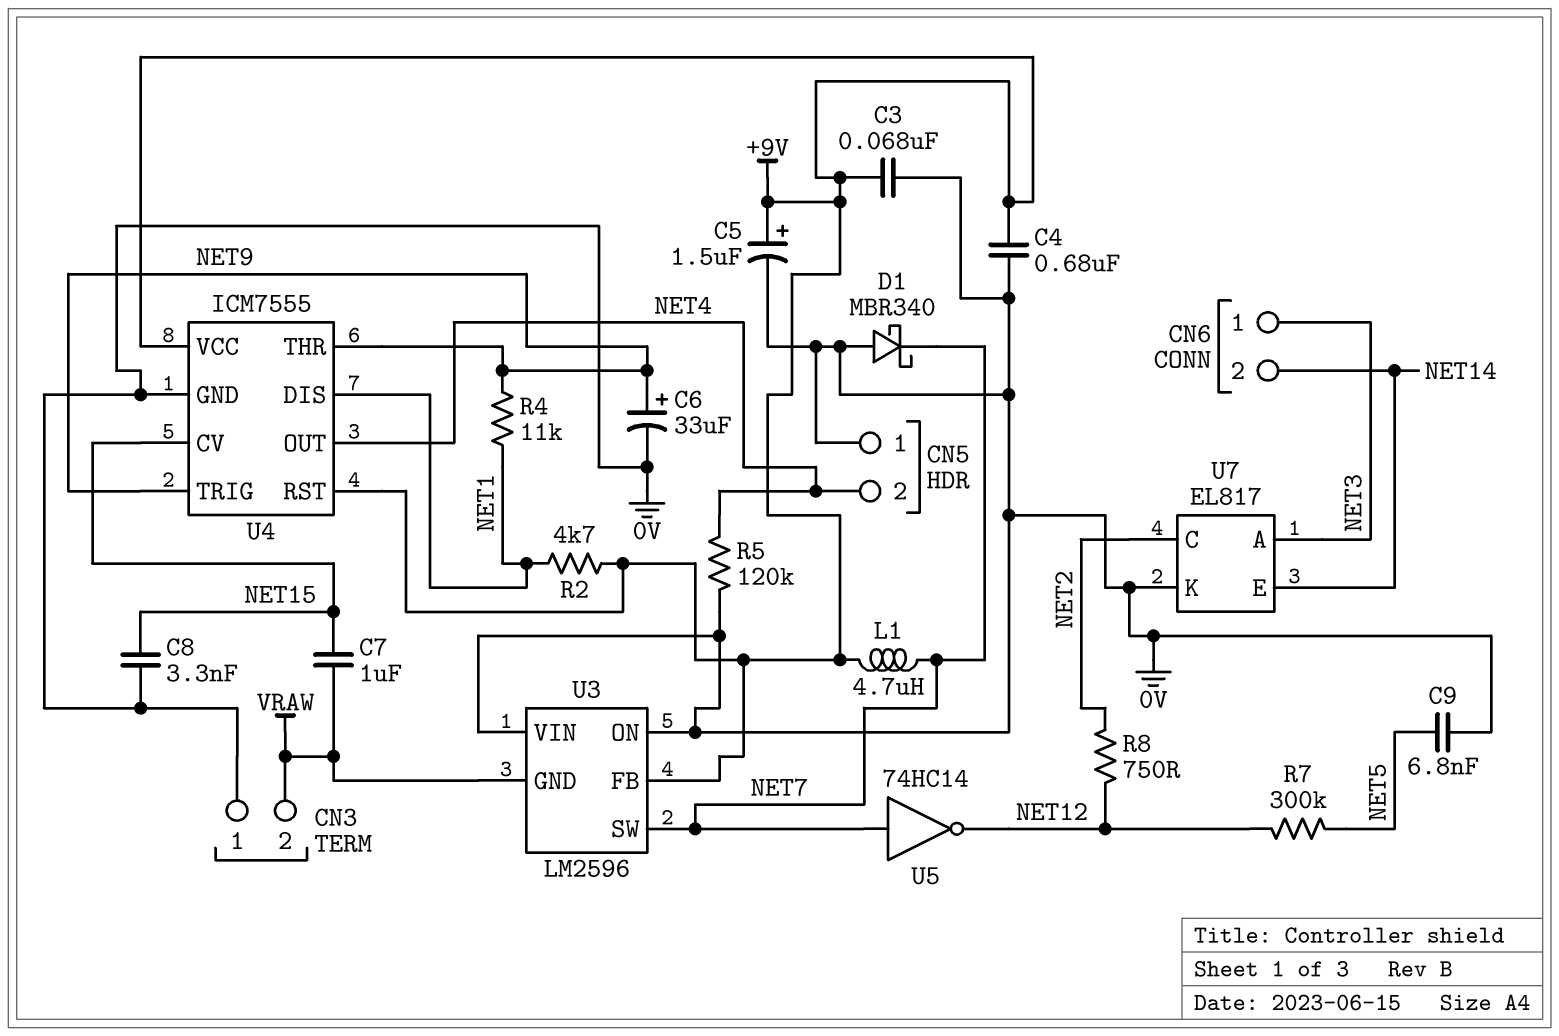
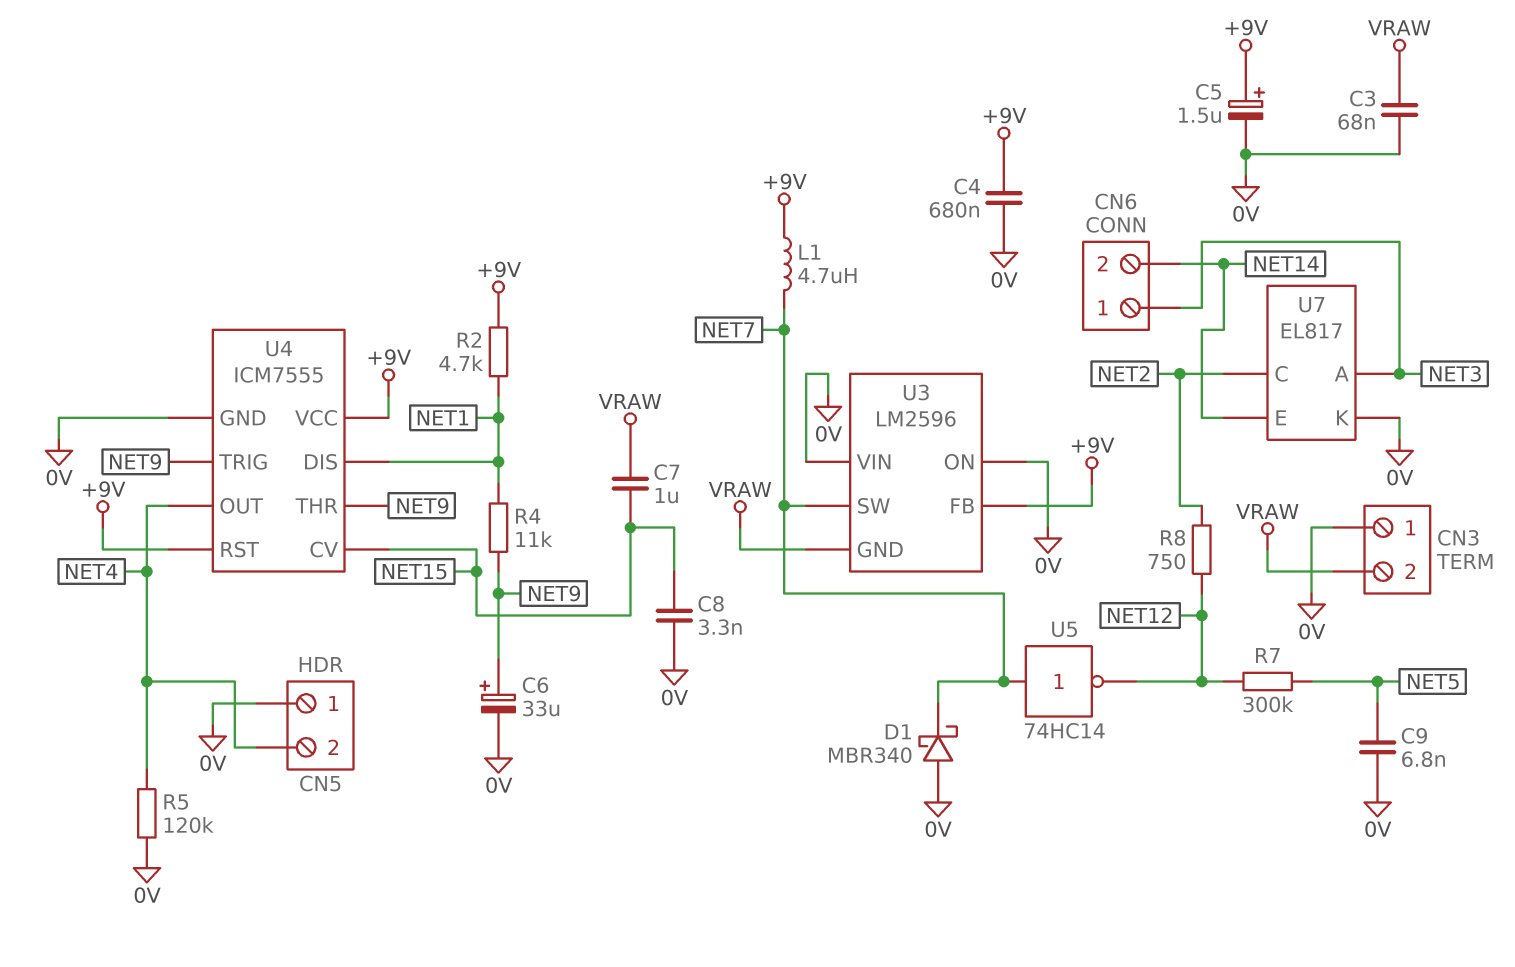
C3: 68nF (+9V, 0V) -> 68nF (0V, VRAW)

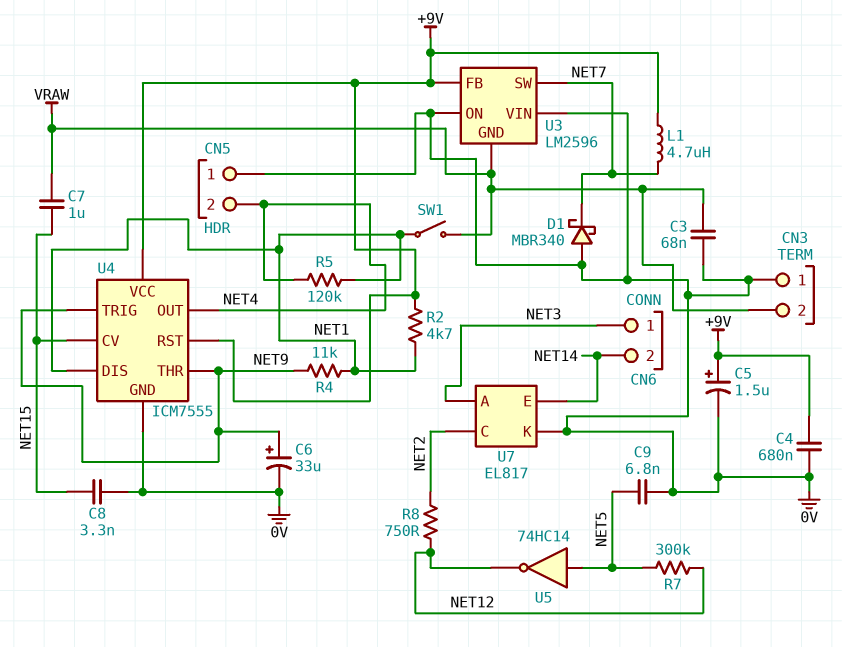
R5: 120k (0V, NET4) -> 120k (NET1, NET4)
SW1: none -> switch (NET1, VRAW)
U5: NOT 74HC14 (in NET7, out NET12) -> NOT 74HC14 (in NET5, out NET12)

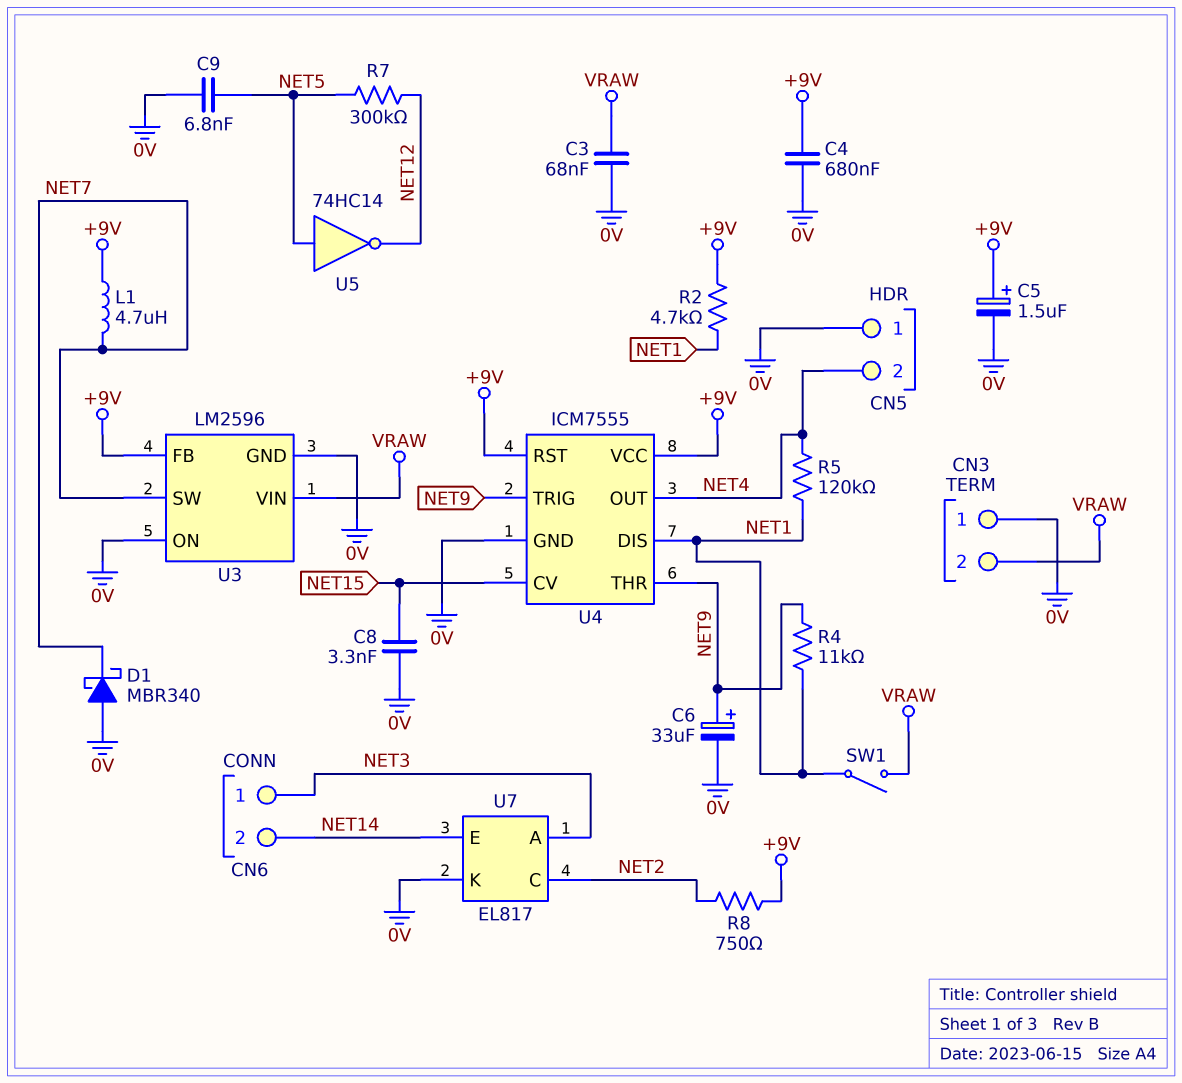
C7: 1uF (NET15, VRAW) -> none
R8: 750 (NET2, NET12) -> 750 (+9V, NET2)
U3 pin GND: VRAW -> 0V
U3 pin VIN: 0V -> VRAW

